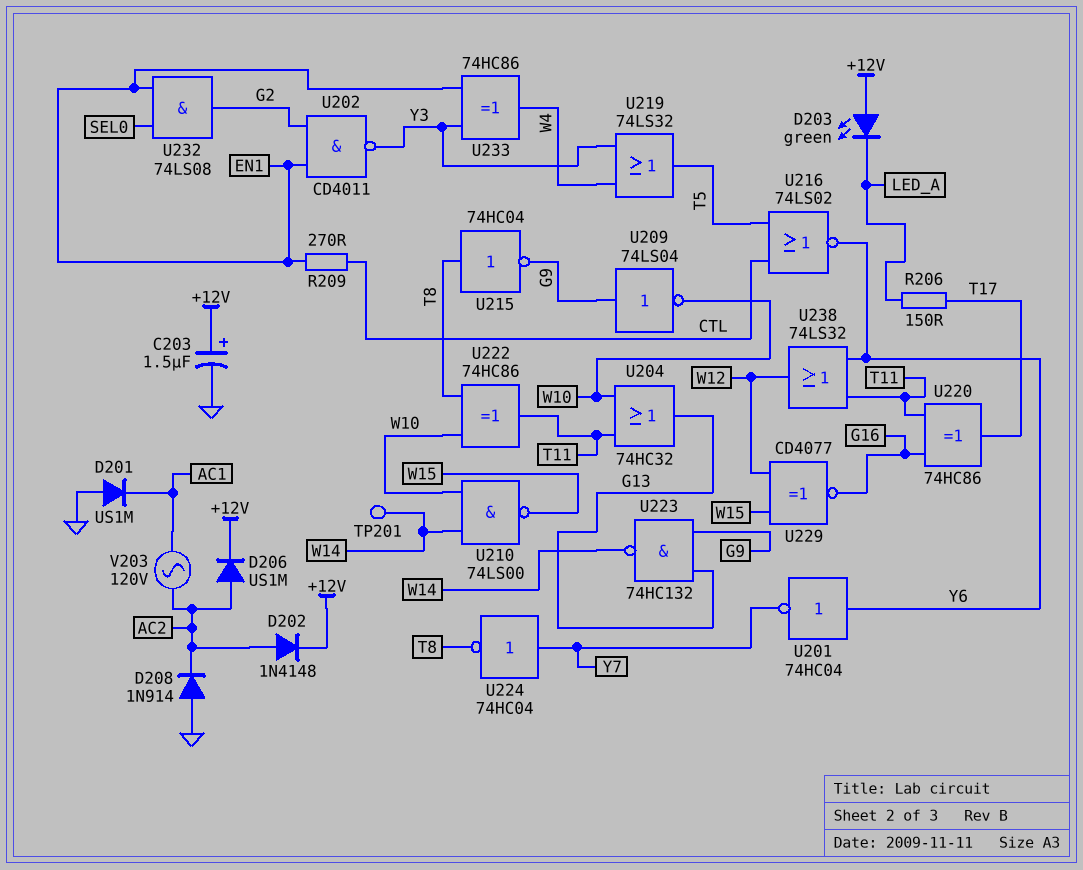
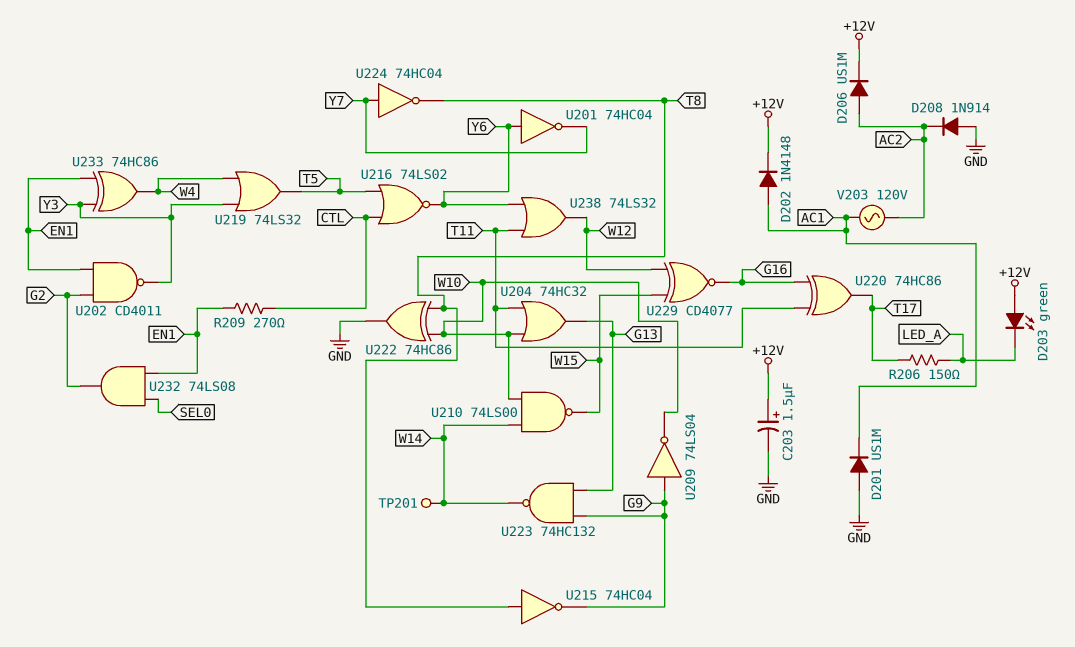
D202: diode 1N4148 (A AC2, K +12V) -> diode 1N4148 (A AC1, K +12V)
U222: XOR 74HC86 (in T8, in W10, out T11) -> XOR 74HC86 (in T8, in W10, out GND)

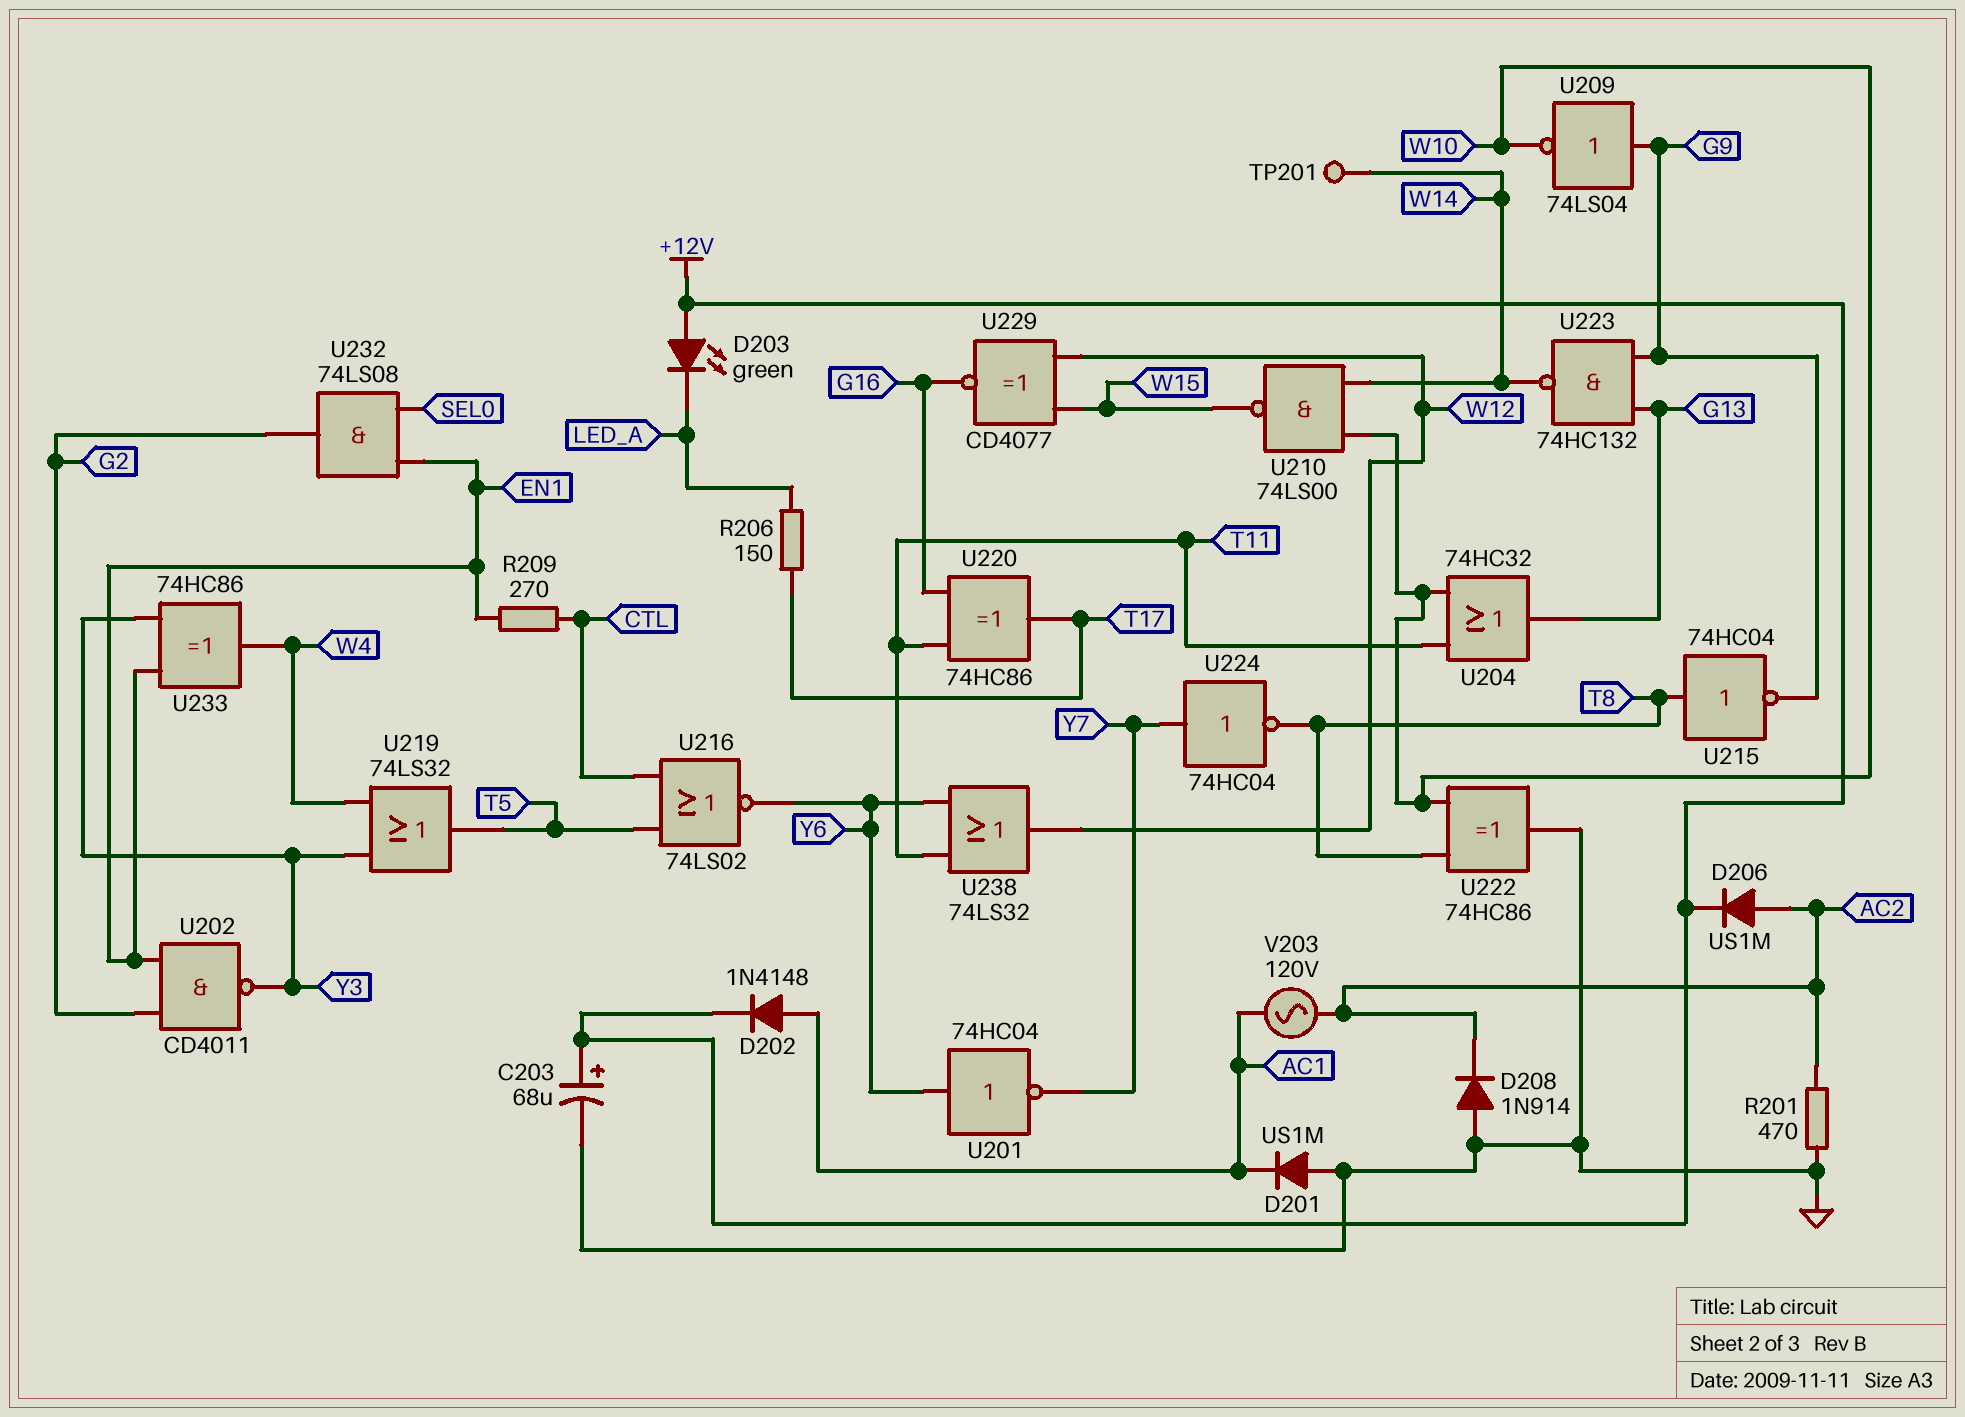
C203: 1.5uF (plus +12V, minus GND) -> 68uF (plus +12V, minus GND)
R201: none -> 470 (AC2, GND)

